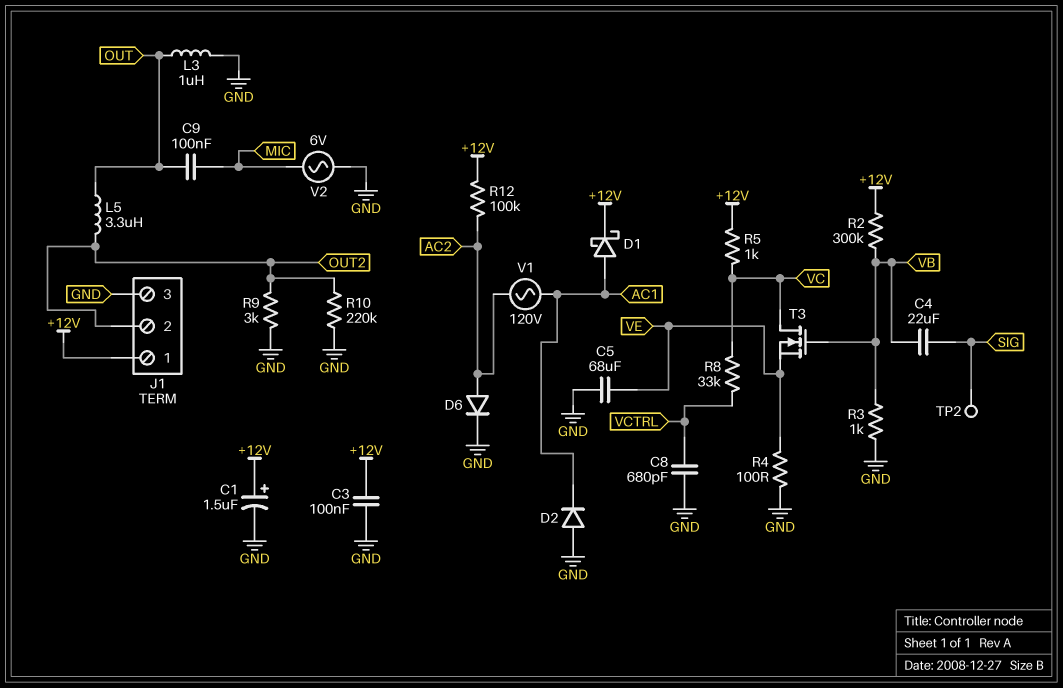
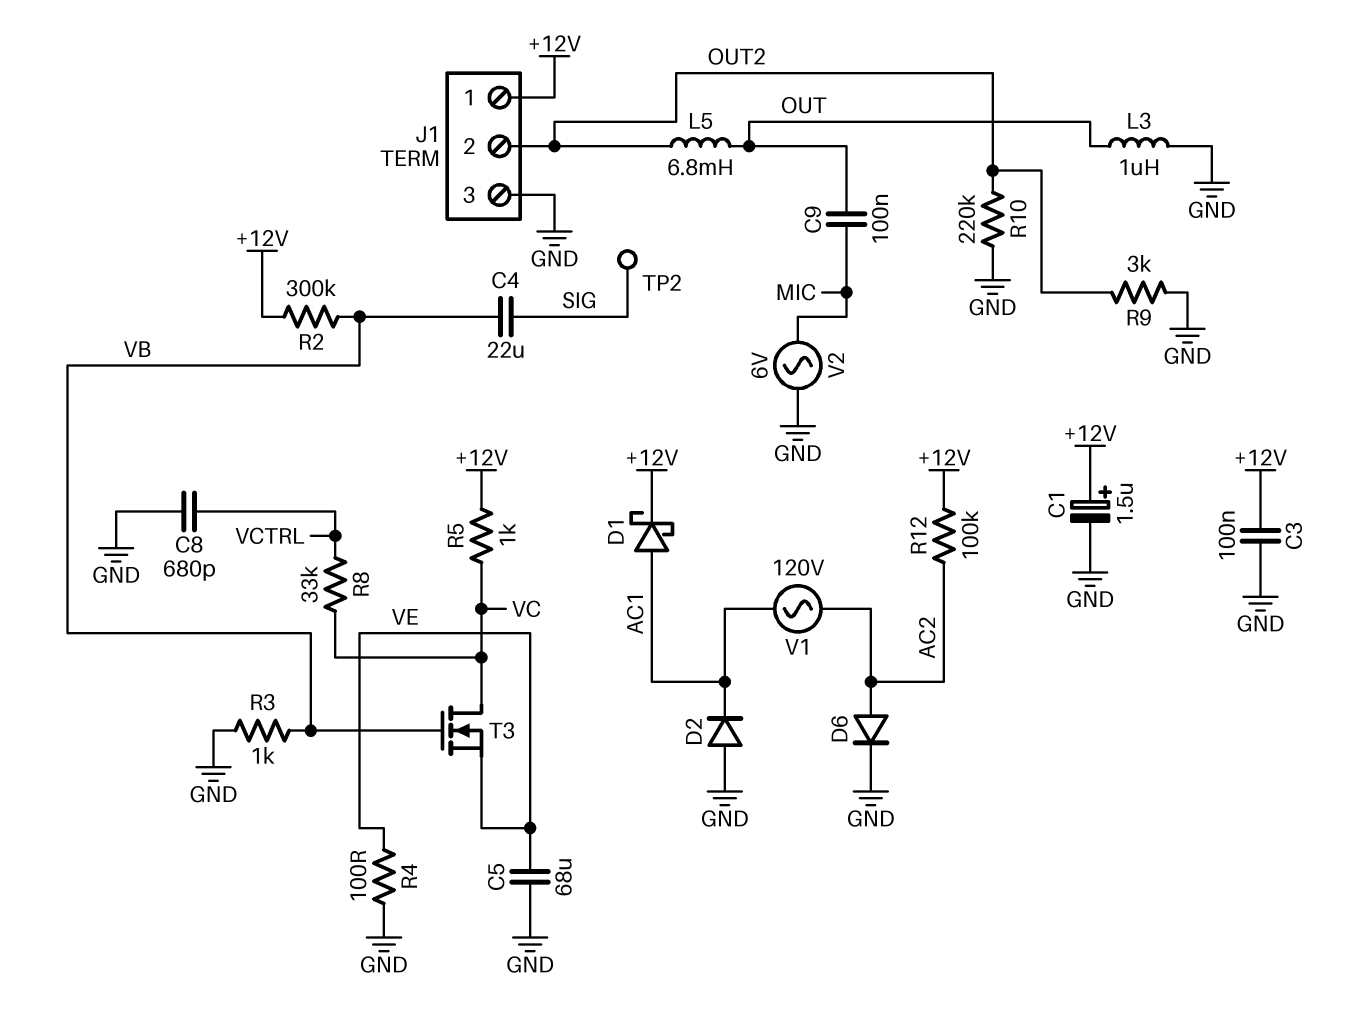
L5: 3.3uH (OUT, OUT2) -> 6.8mH (OUT, OUT2)

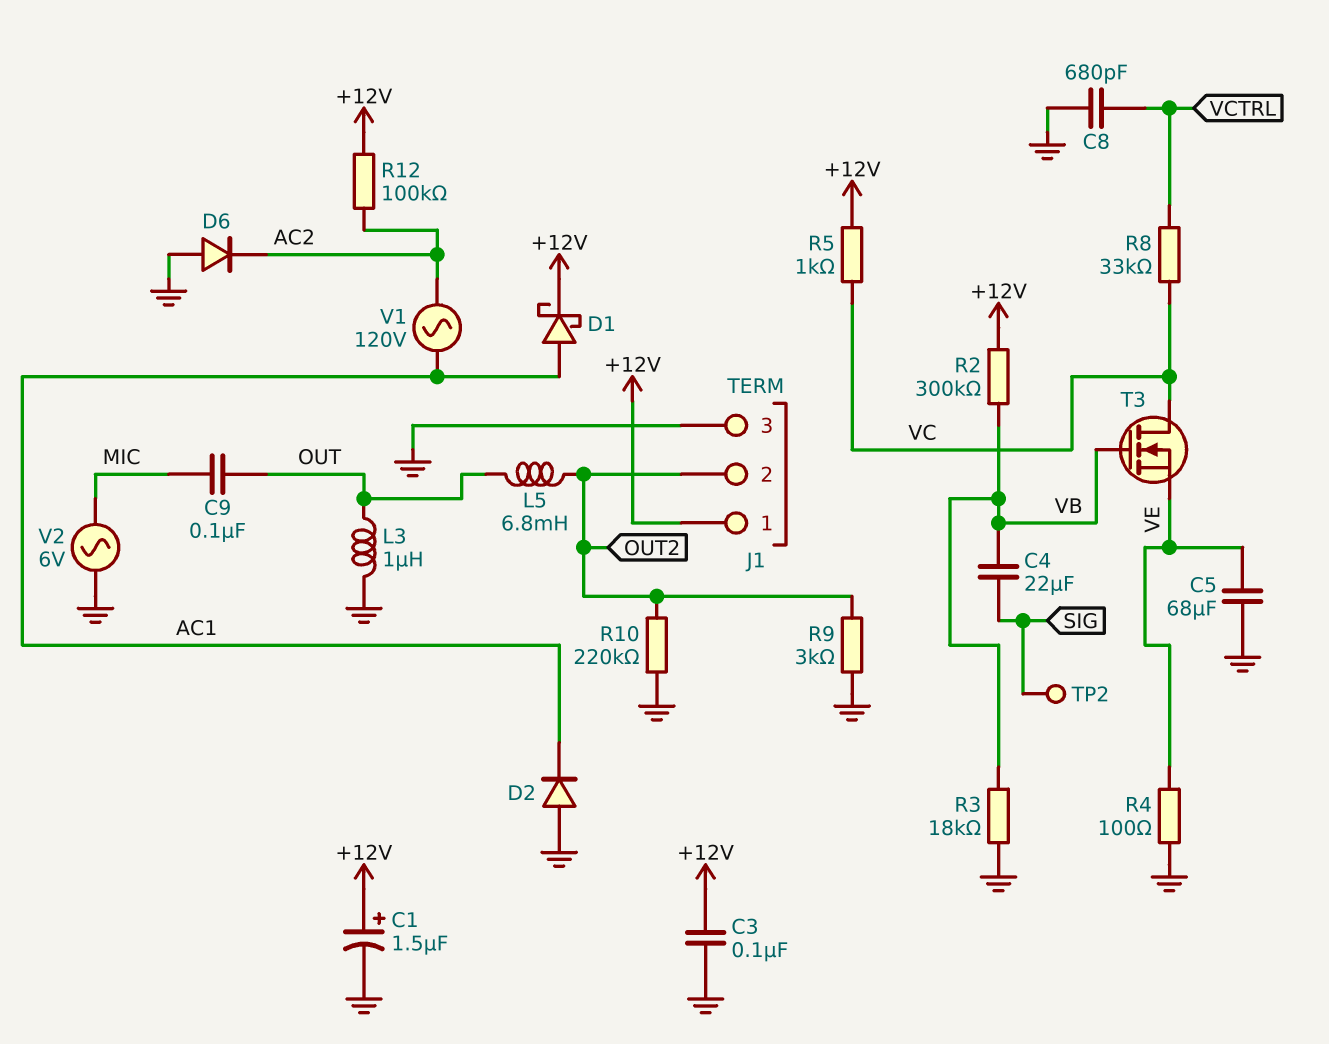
D6: diode (A AC2, K GND) -> diode (A GND, K AC2)
R3: 1k (GND, VB) -> 18k (GND, VB)

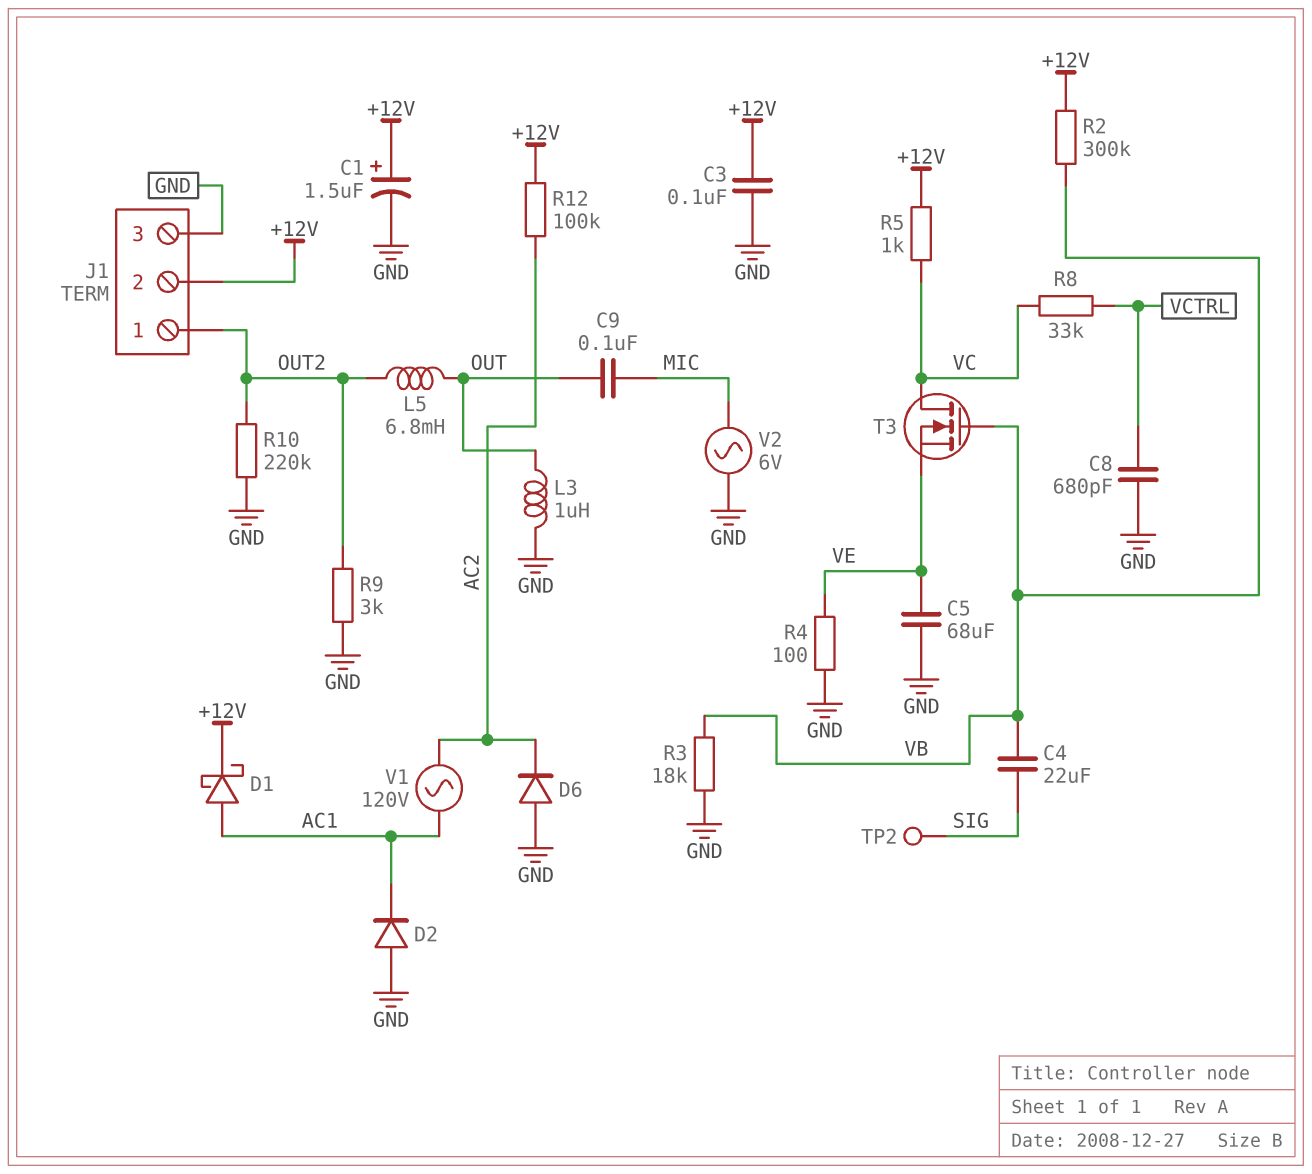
J1 pin 1: +12V -> OUT2
J1 pin 2: OUT2 -> +12V

